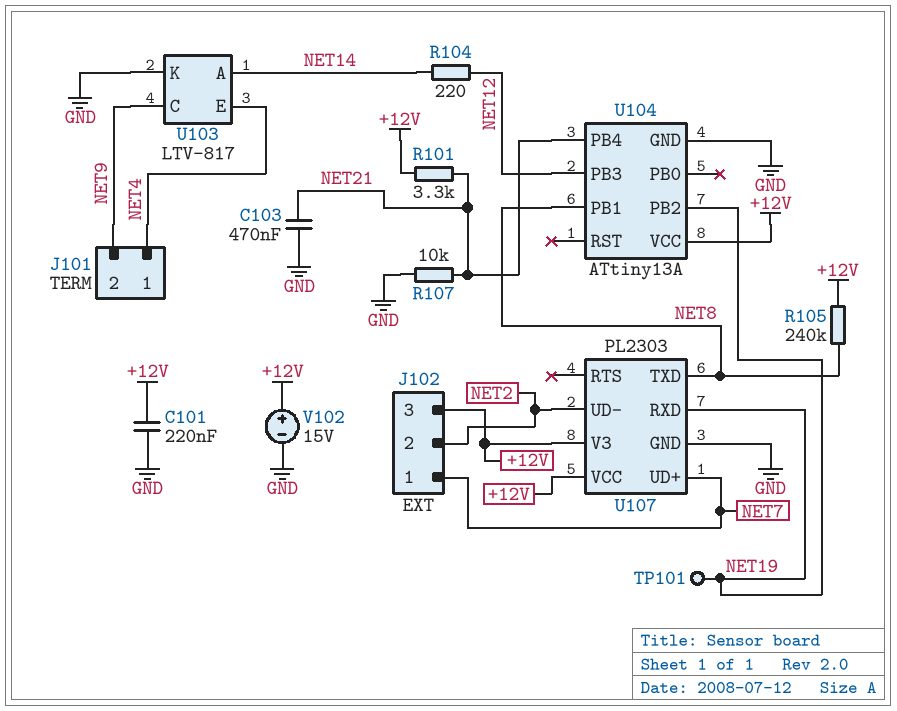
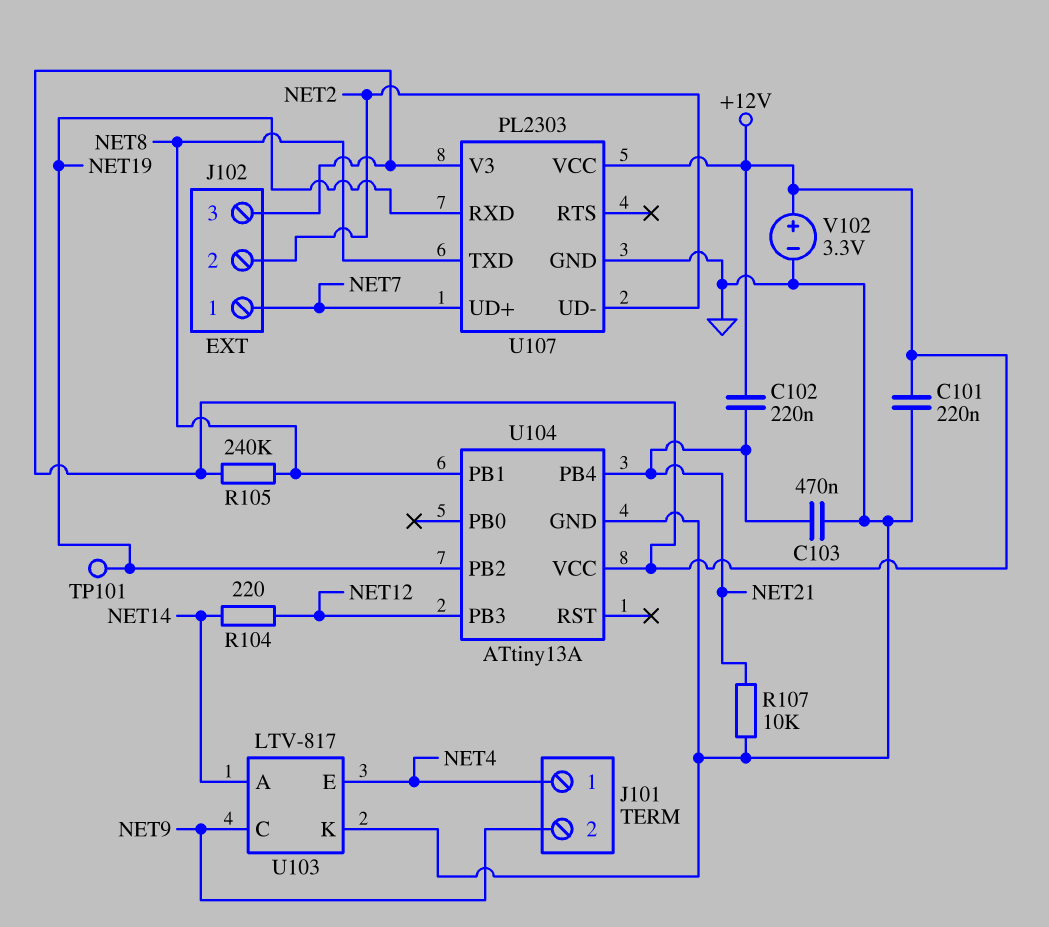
C102: none -> 220nF (+12V, NET21)
R101: 3.3k (+12V, NET21) -> none
V102: 15V (plus +12V, minus GND) -> 3.3V (plus +12V, minus GND)

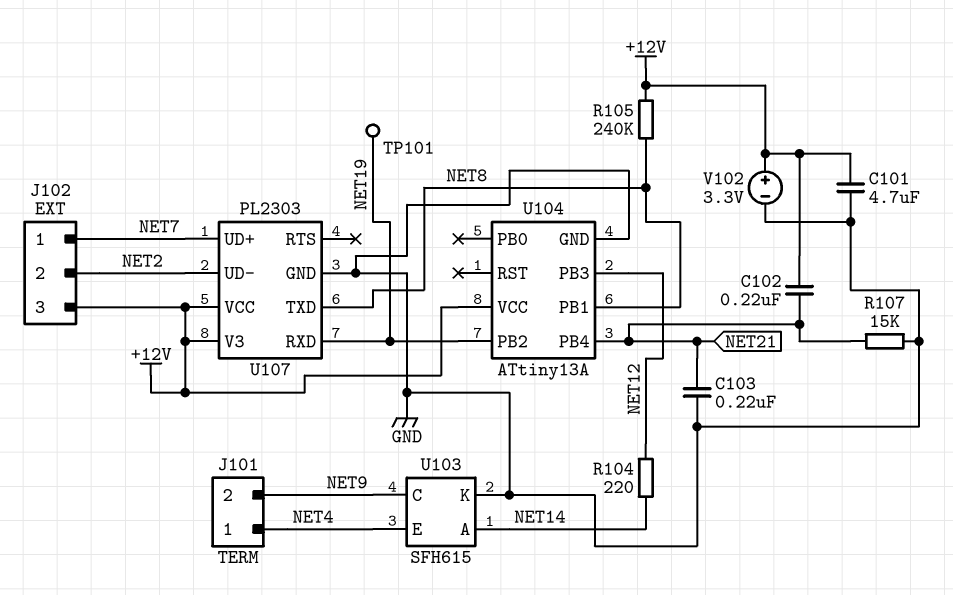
C101: 220nF (+12V, GND) -> 4.7uF (+12V, GND)
C103: 470nF (GND, NET21) -> 220nF (GND, NET21)
R107: 10k (GND, NET21) -> 15k (GND, NET21)
U103: LTV-817 -> SFH615

